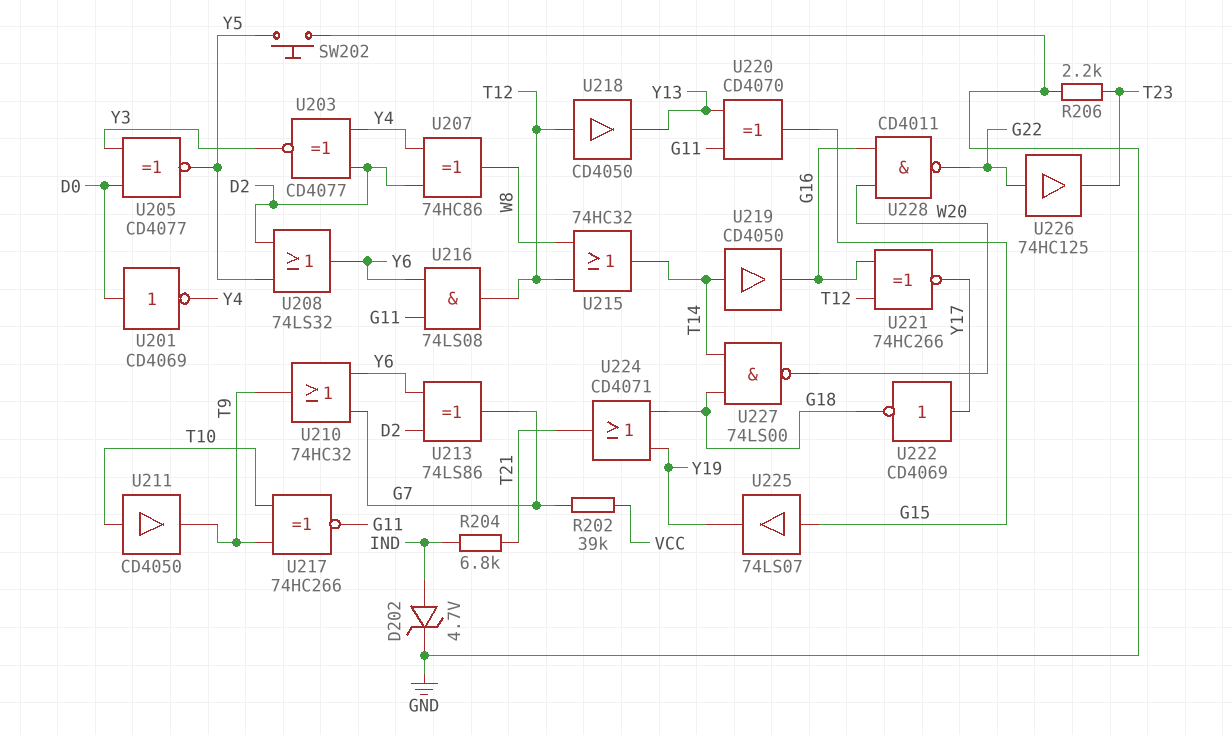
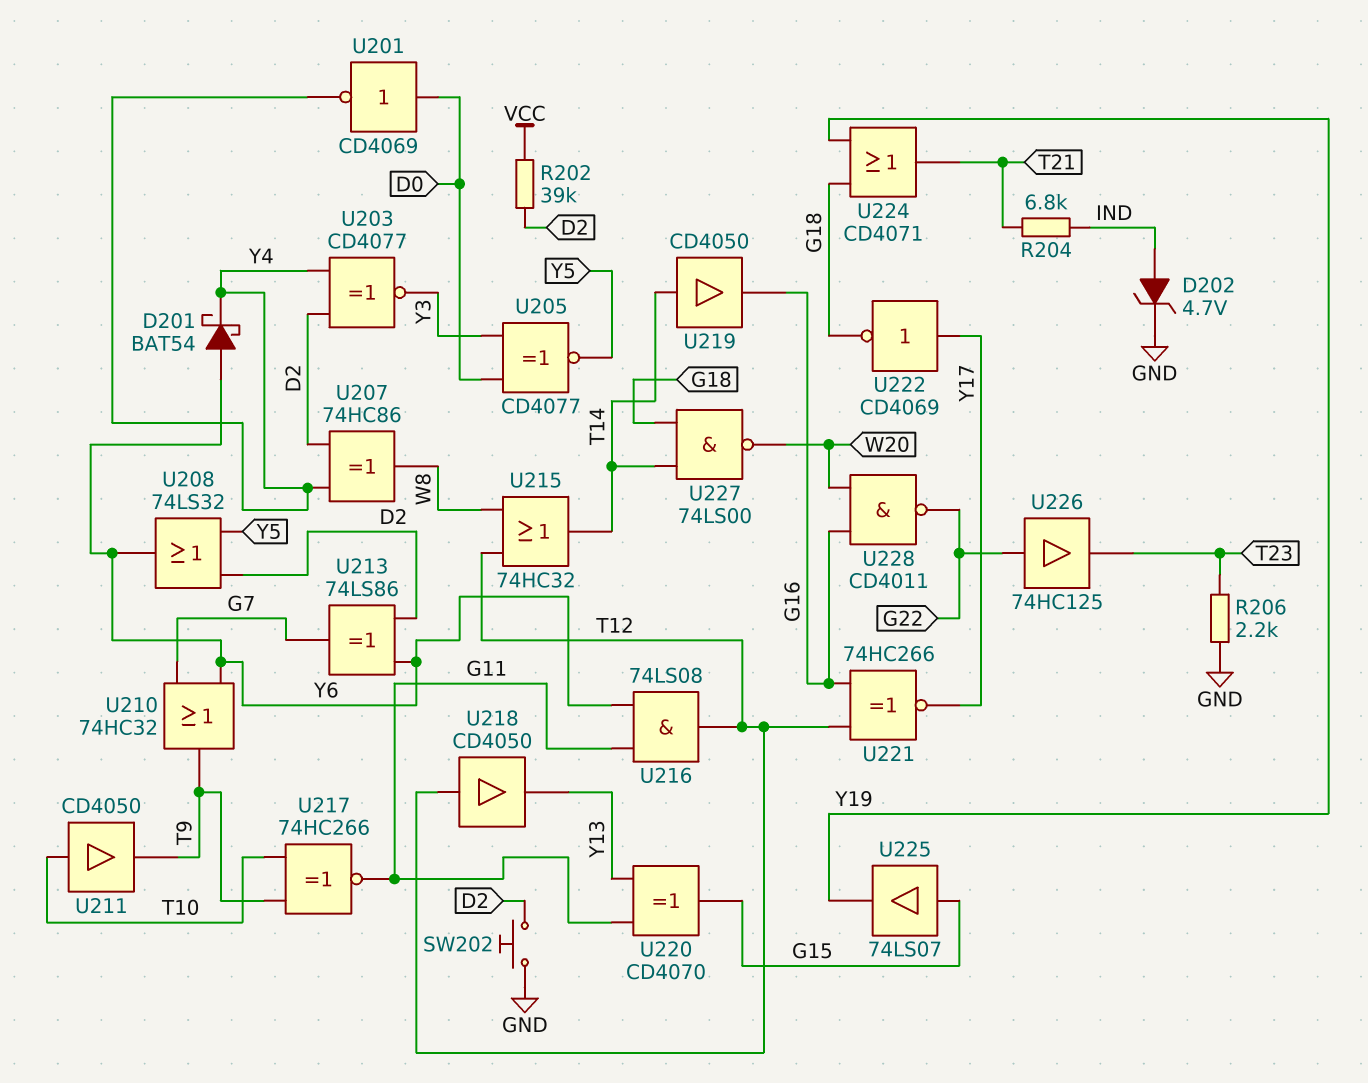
D201: none -> schottky BAT54 (A Y6, K Y4)
R202: 39k (G7, VCC) -> 39k (D2, VCC)
SW202: button (GND, Y5) -> button (D2, GND)

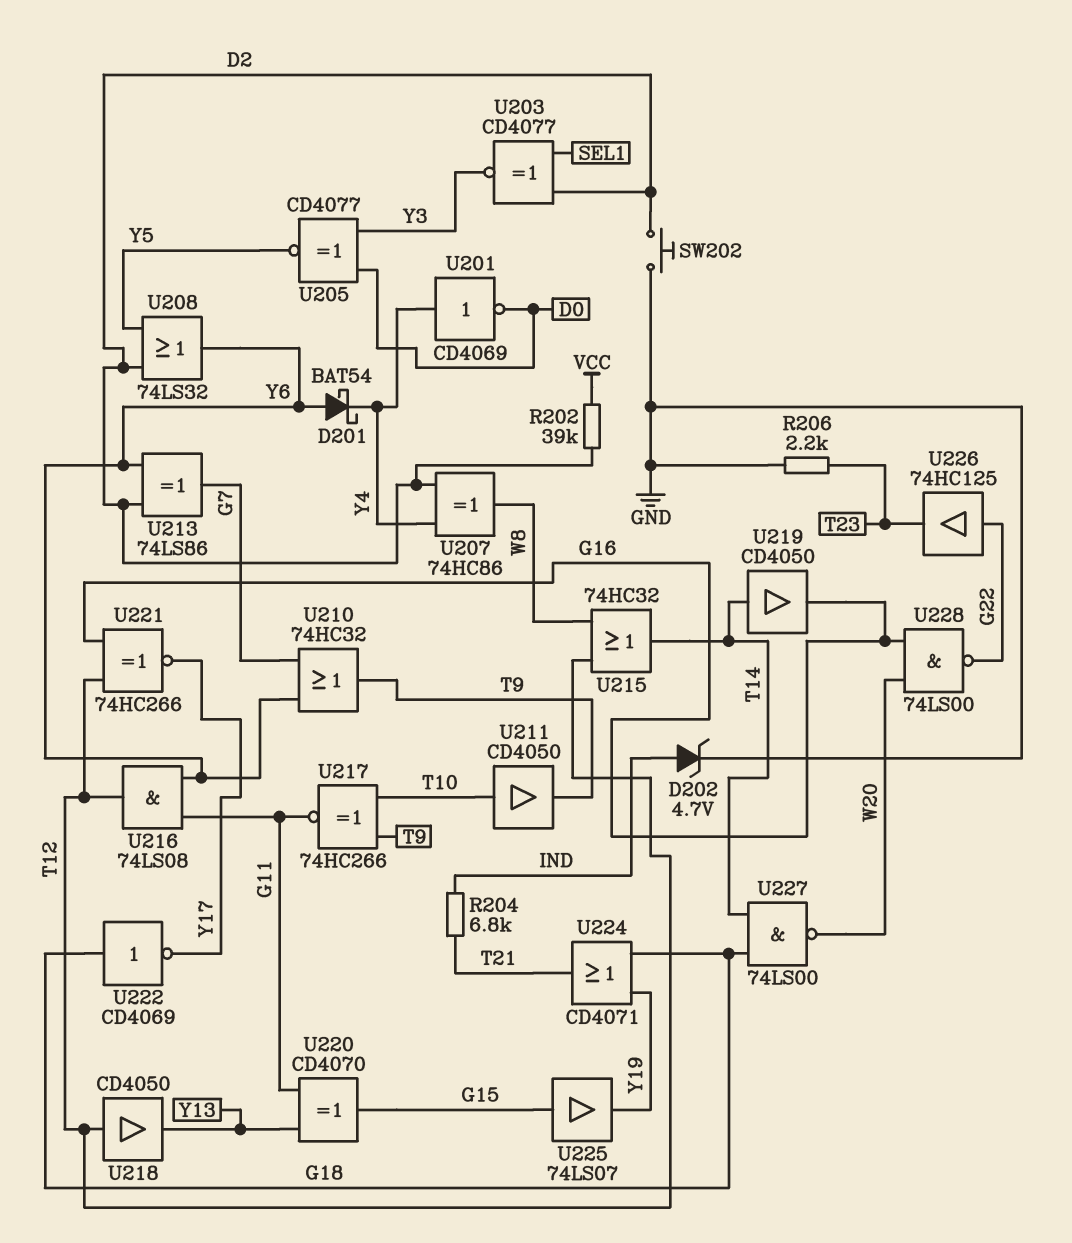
U201: NOT CD4069 (in D0, out Y4) -> NOT CD4069 (in Y4, out D0)
U203: XNOR CD4077 (in D2, in Y4, out Y3) -> XNOR CD4077 (in D2, in SEL1, out Y3)
U222: NOT CD4069 (in Y17, out G18) -> NOT CD4069 (in G18, out Y17)
U228: NAND CD4011 (in G16, in W20, out G22) -> NAND 74LS00 (in G16, in W20, out G22)

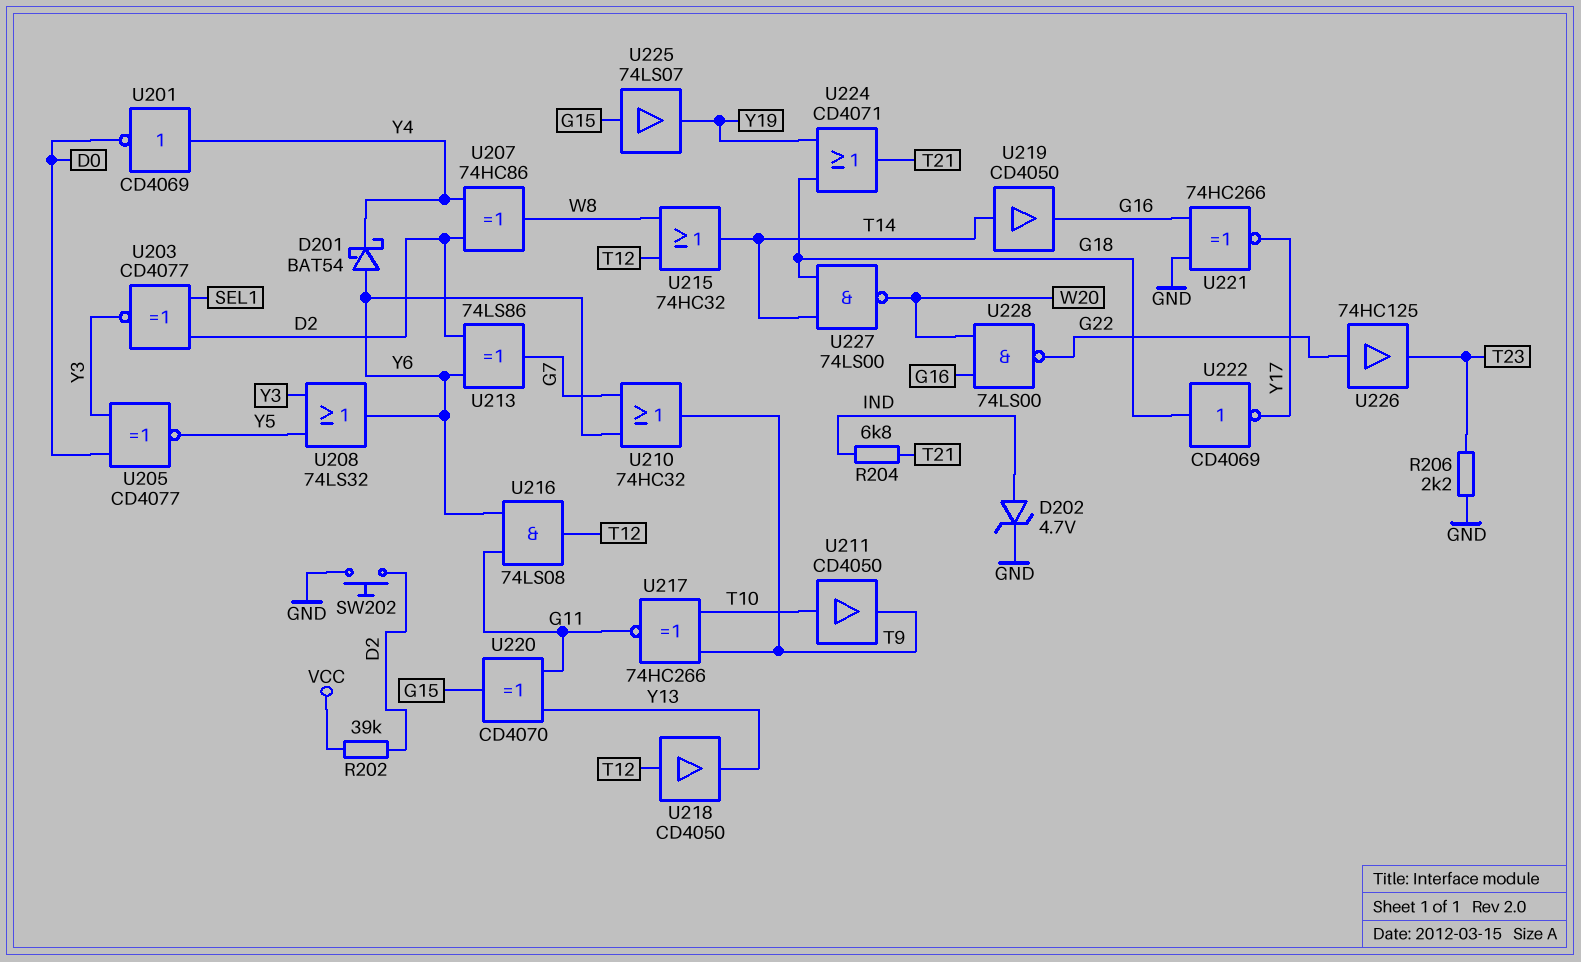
U208: OR 74LS32 (in D2, in Y5, out Y6) -> OR 74LS32 (in Y3, in Y5, out Y6)
U221: XNOR 74HC266 (in G16, in T12, out Y17) -> XNOR 74HC266 (in G16, in GND, out Y17)

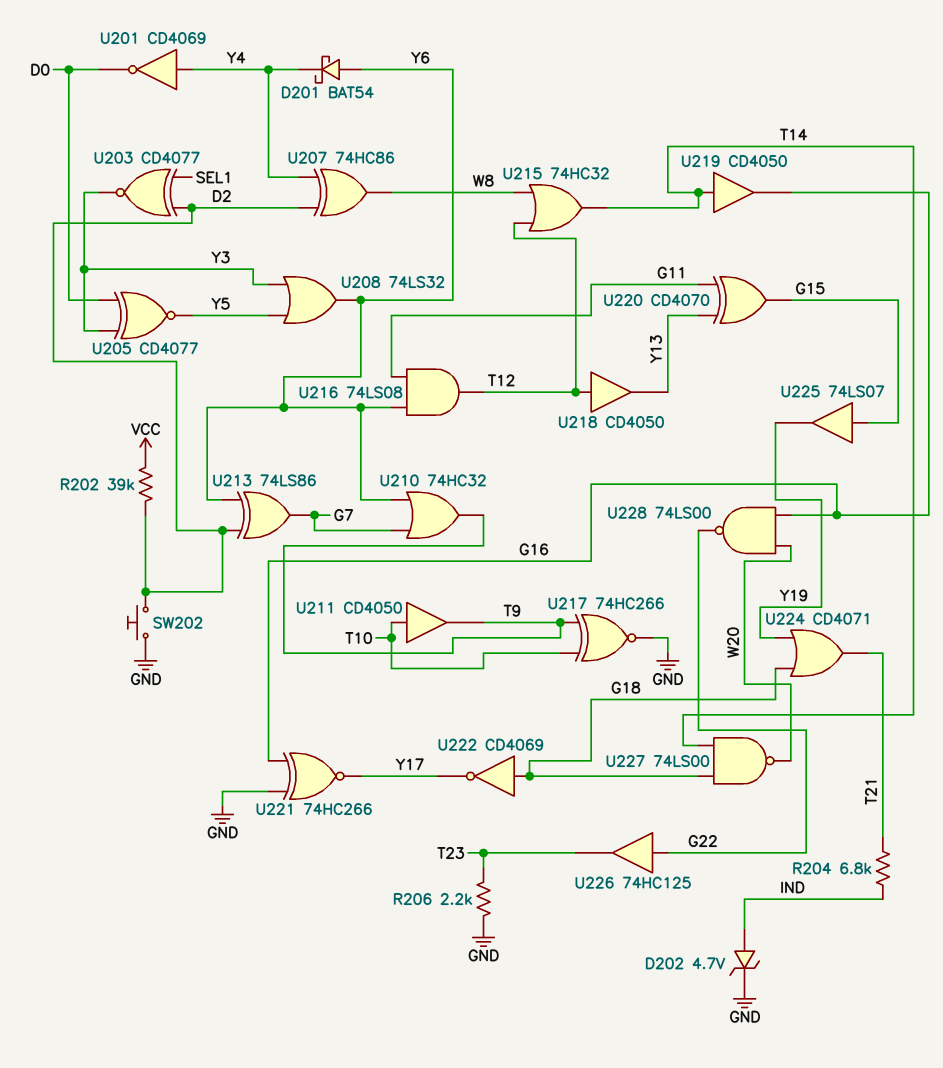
U217: XNOR 74HC266 (in T9, in T10, out G11) -> XNOR 74HC266 (in T9, in T10, out GND)

